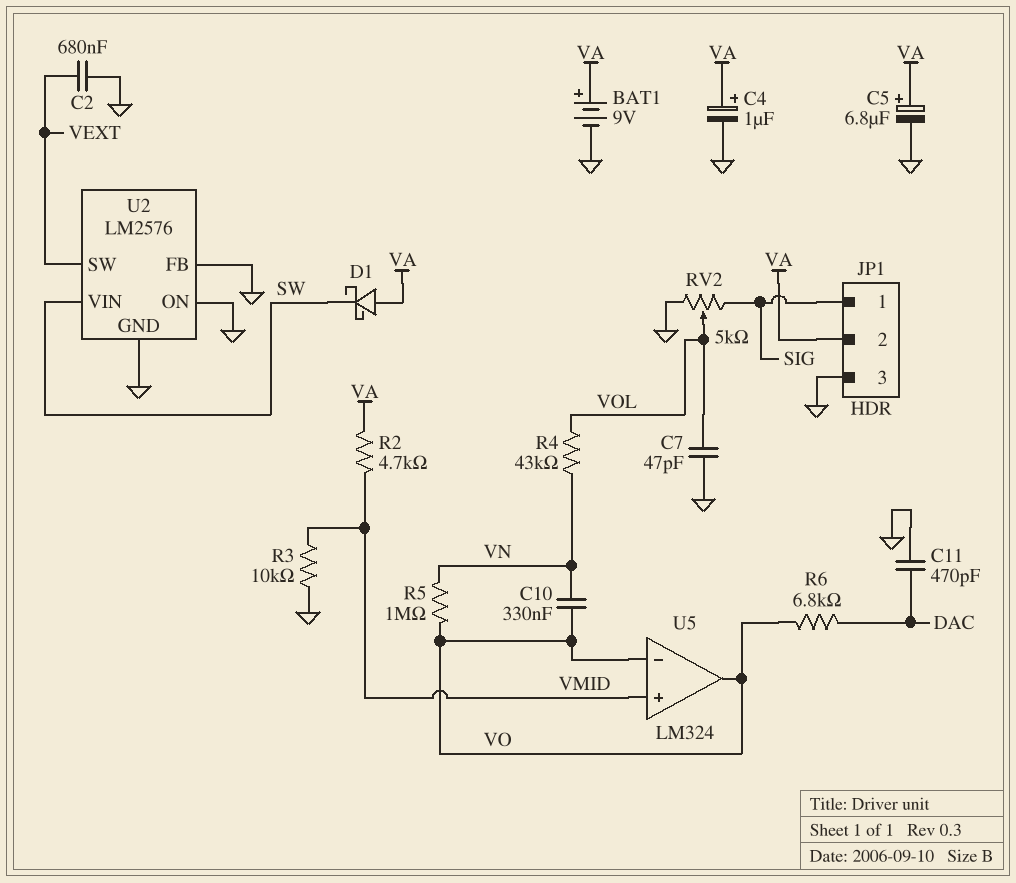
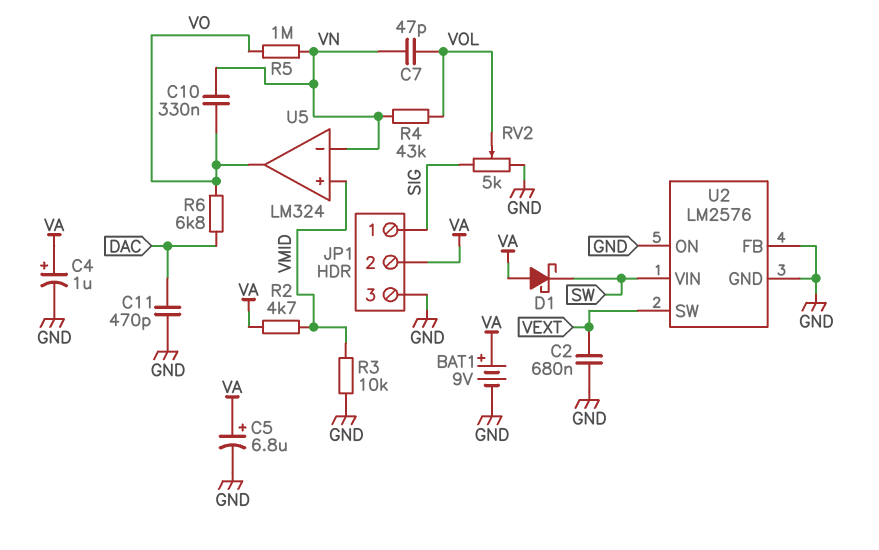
C7: 47pF (GND, VOL) -> 47pF (VN, VOL)
U5 pin in-: VO -> VN

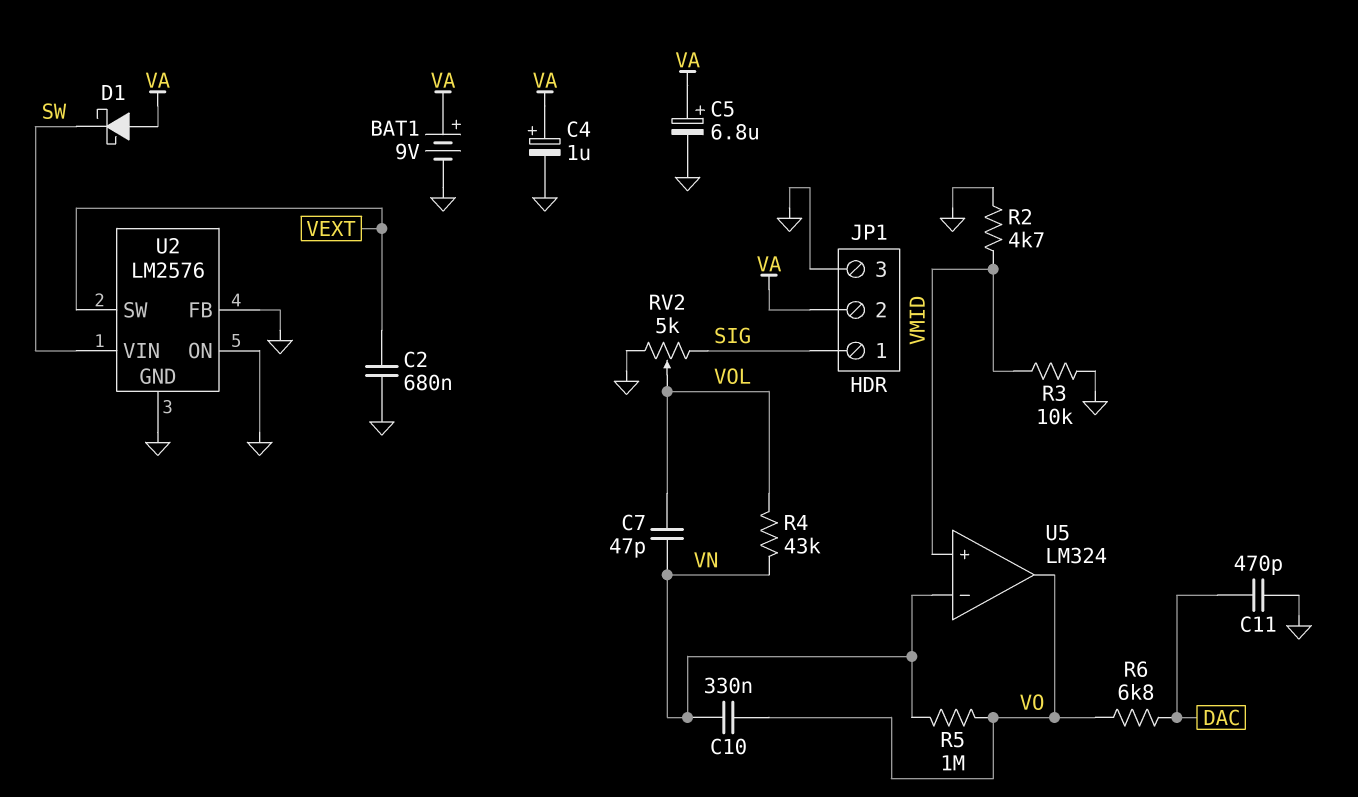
R2: 4.7k (VA, VMID) -> 4.7k (GND, VMID)

